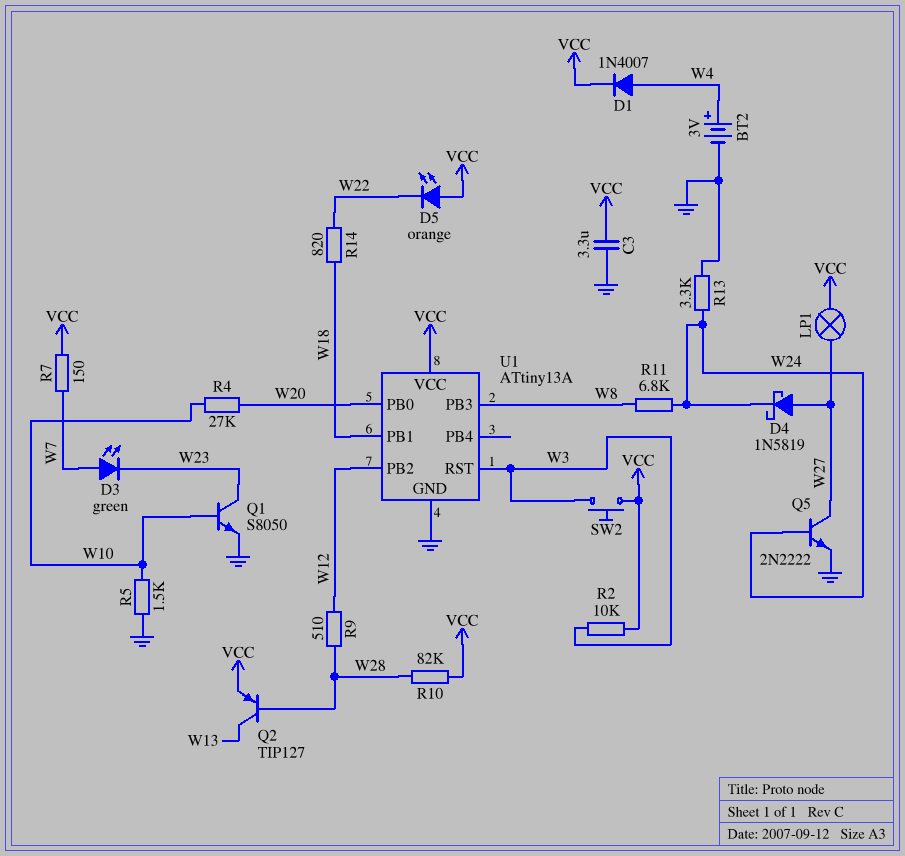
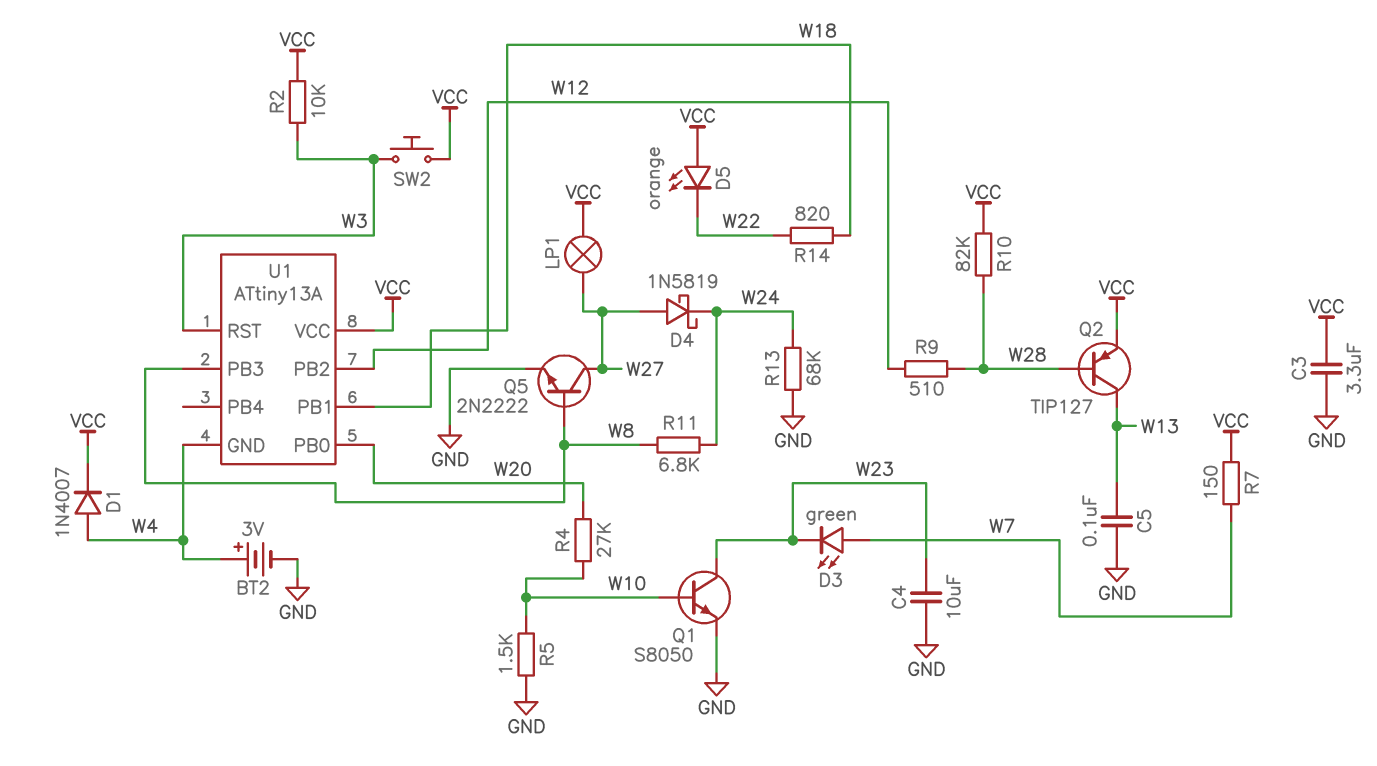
C4: none -> 10uF (GND, W23)
C5: none -> 100nF (GND, W13)
Q5: NPN 2N2222 (B W24, C W27, E GND) -> NPN 2N2222 (B W8, C W27, E GND)
R13: 3.3k (GND, W24) -> 68k (GND, W24)
U1 pin GND: GND -> W4

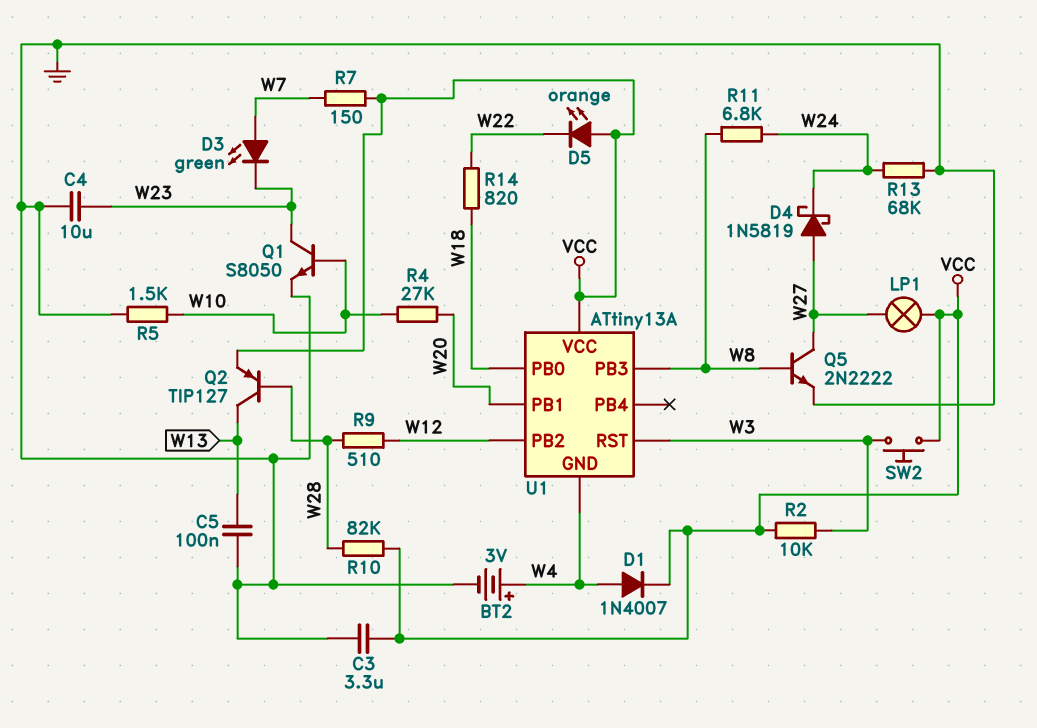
U1 pin PB0: W20 -> W18
U1 pin PB1: W18 -> W20

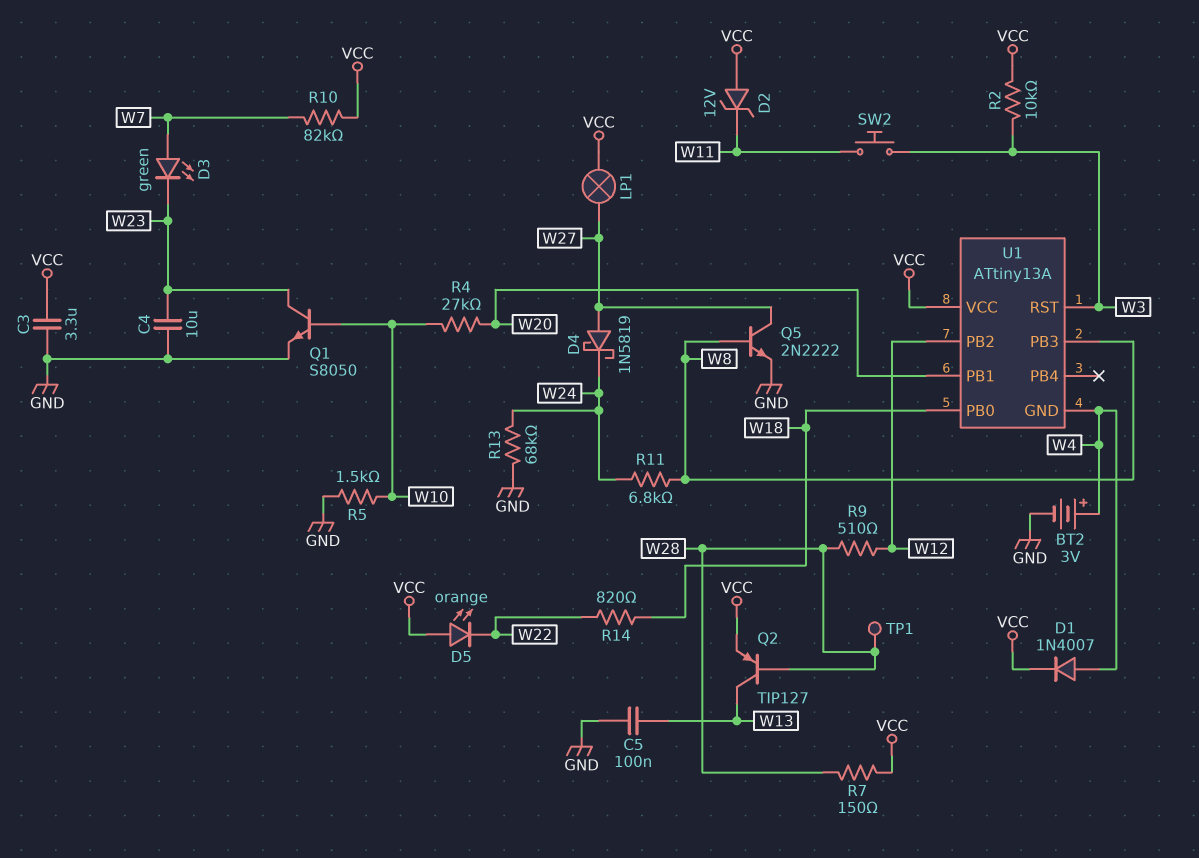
D2: none -> zener 12V (A VCC, K W11)
R7: 150 (VCC, W7) -> 150 (VCC, W28)
R10: 82k (VCC, W28) -> 82k (VCC, W7)
SW2: button (VCC, W3) -> button (W3, W11)
TP1: none -> test point (W28)

